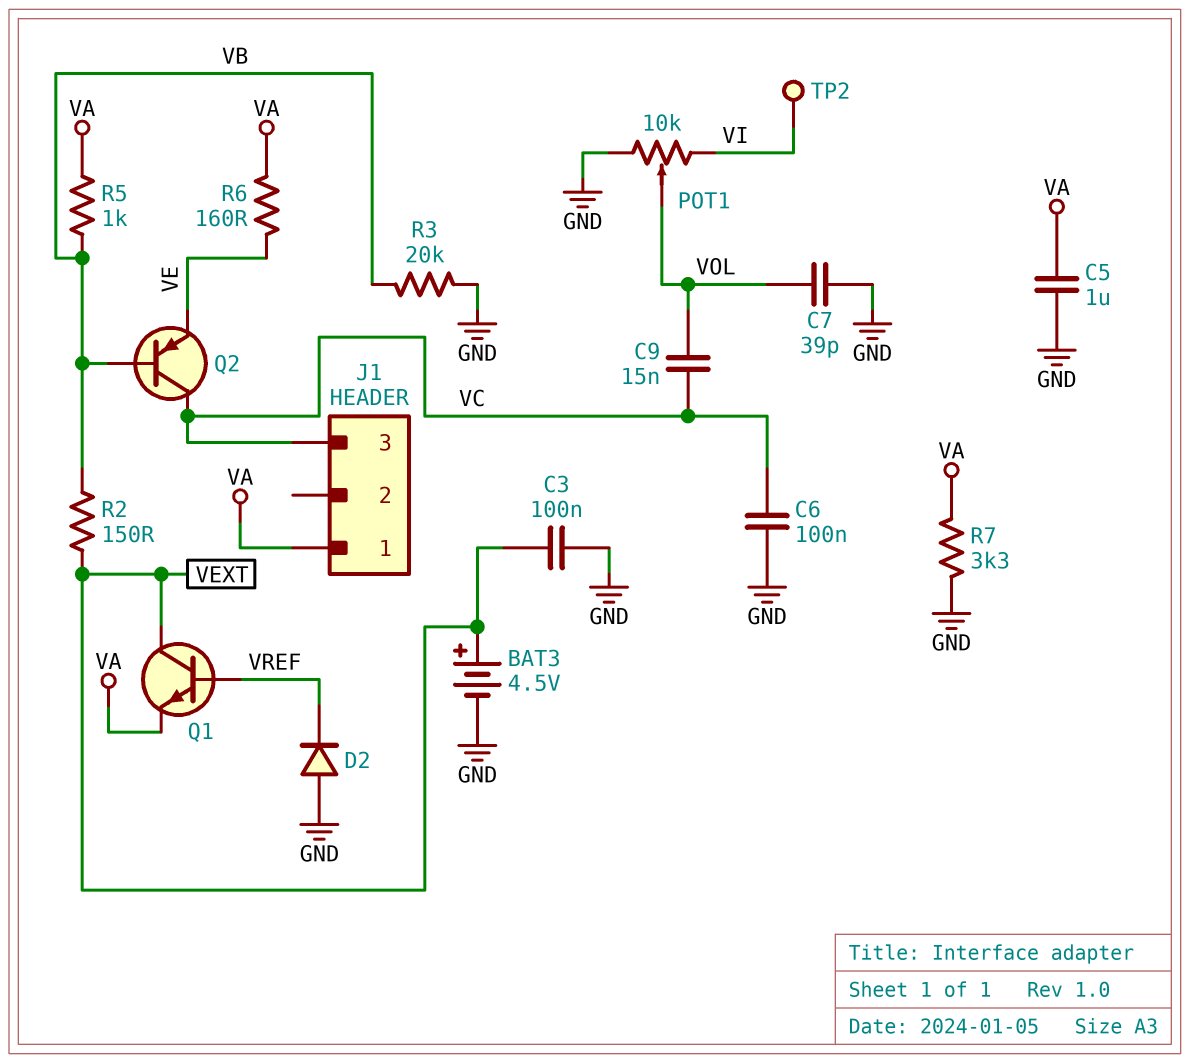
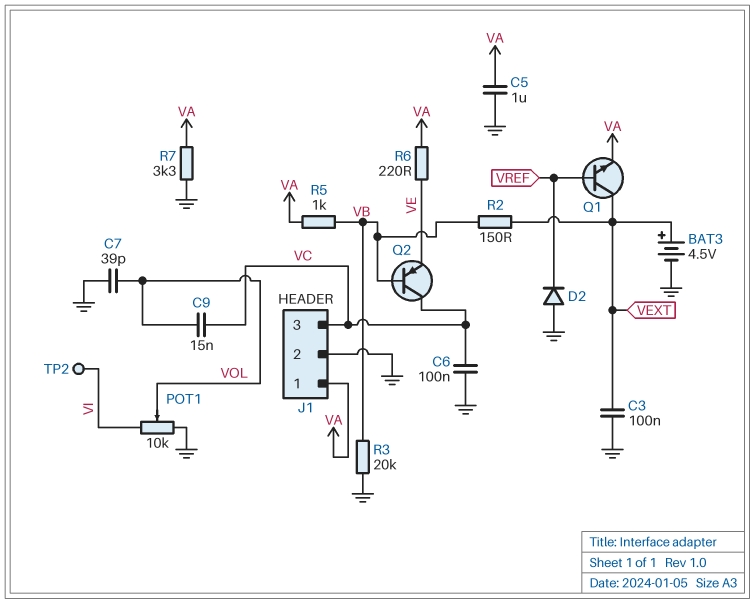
J1 pin 2: none -> GND
R6: 160 (VA, VE) -> 220 (VA, VE)

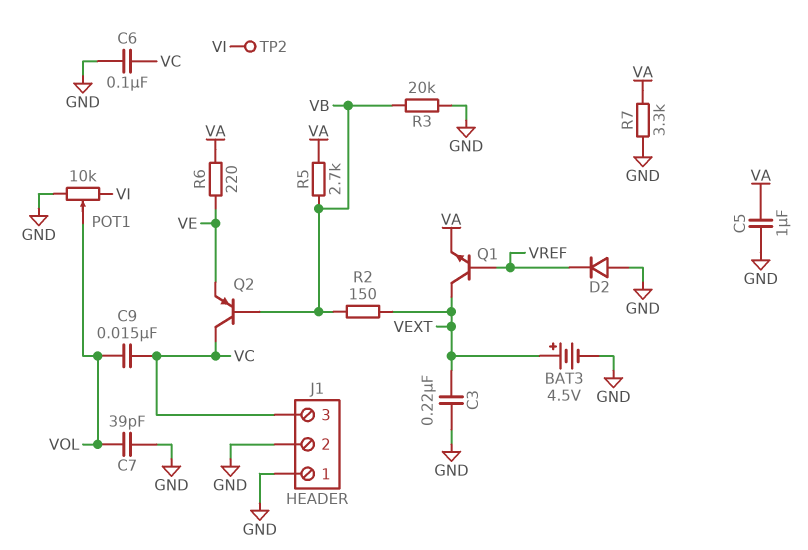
C3: 100nF (GND, VEXT) -> 220nF (GND, VEXT)
J1 pin 1: VA -> GND
R5: 1k (VA, VB) -> 2.7k (VA, VB)

